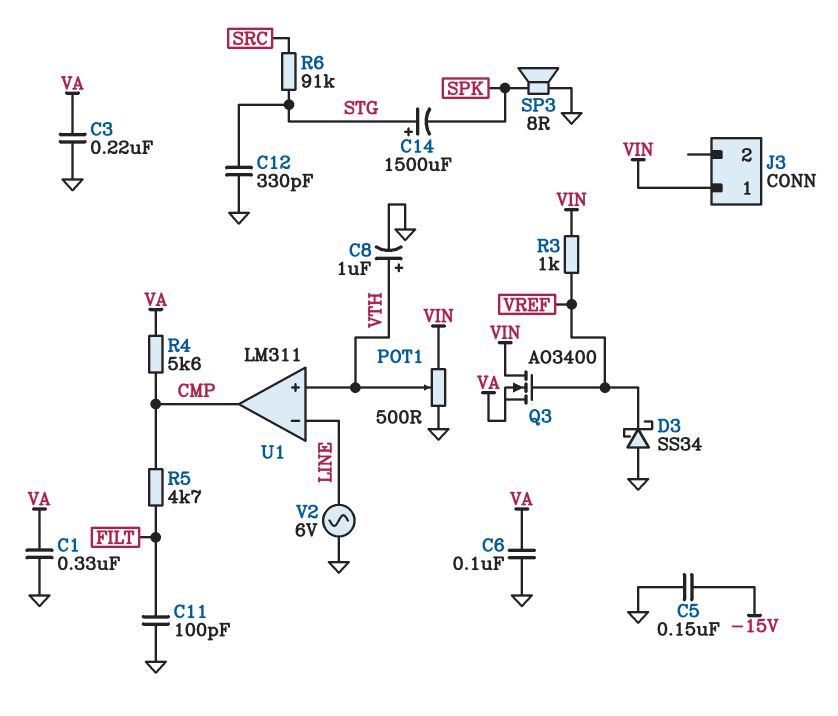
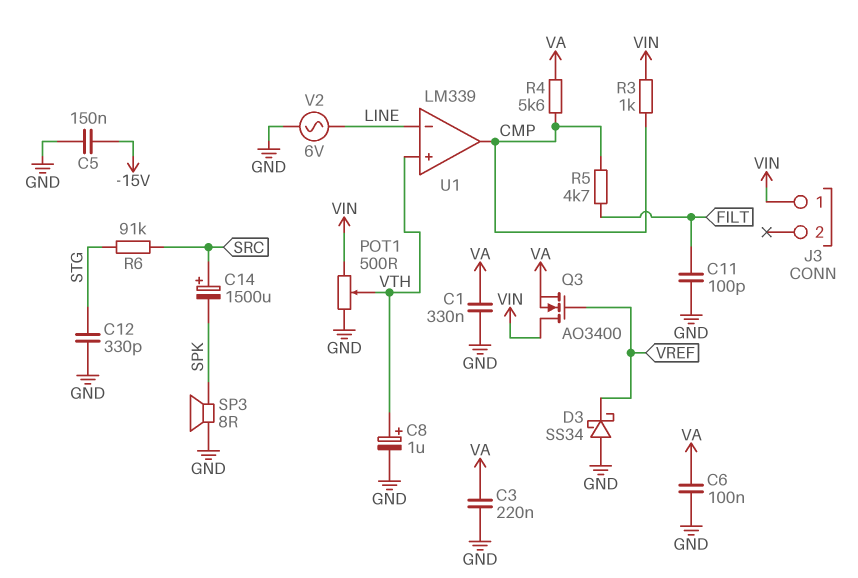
C14: 1500uF (plus STG, minus SPK) -> 1500uF (plus SRC, minus SPK)
R3: 1k (VIN, VREF) -> 1k (CMP, VIN)
U1: LM311 -> LM339

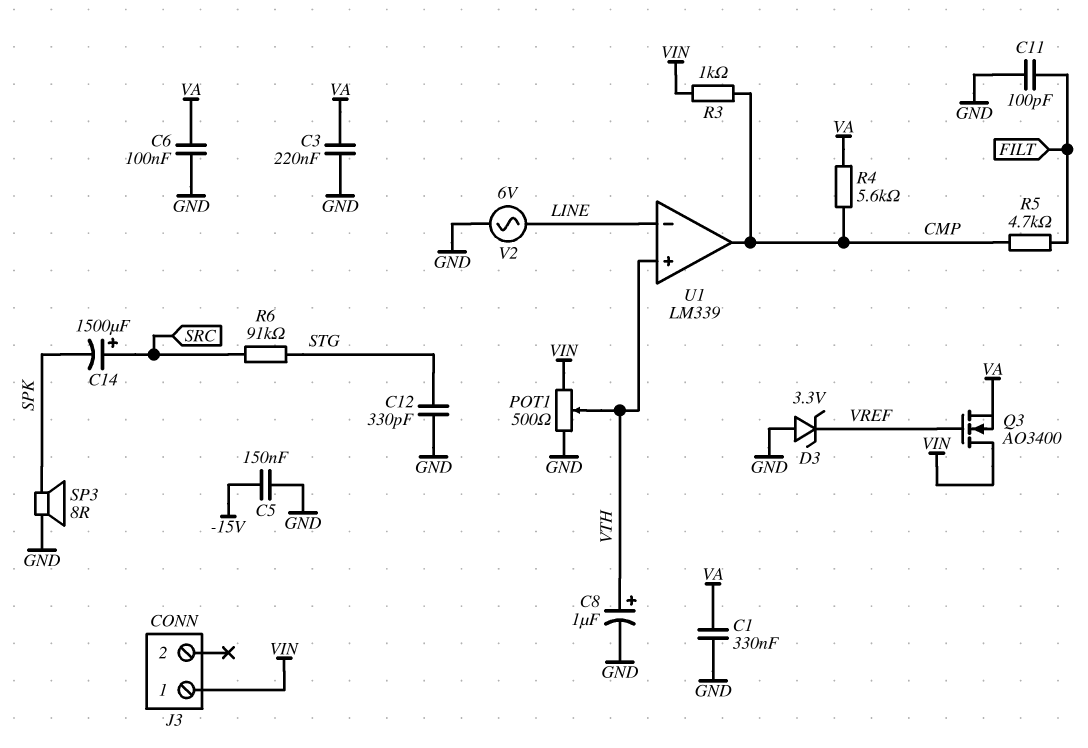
D3: schottky SS34 (A GND, K VREF) -> zener 3.3V (A GND, K VREF)

